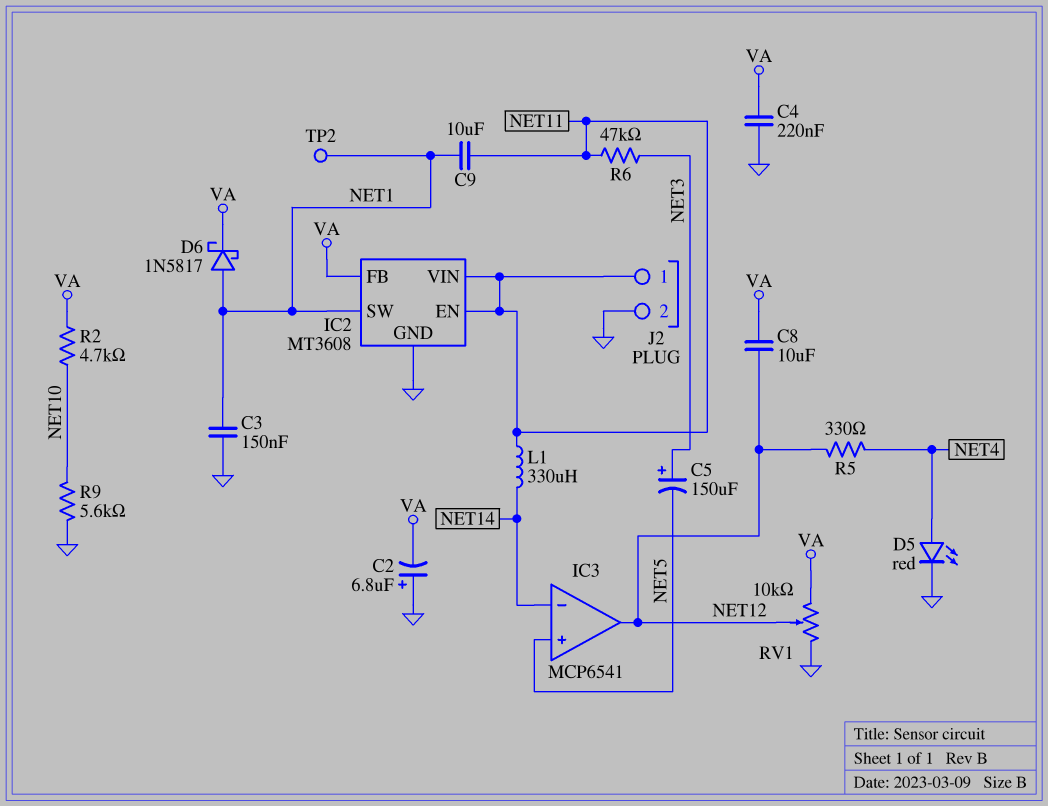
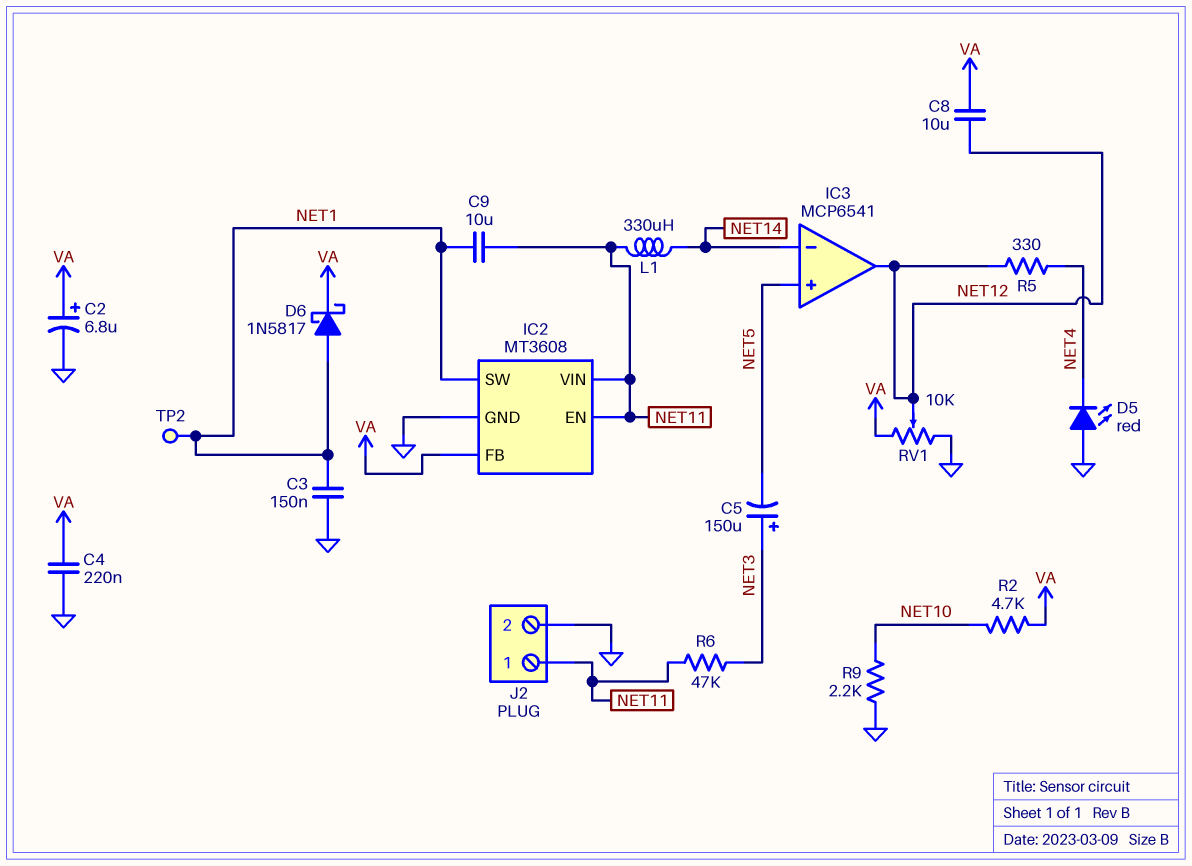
C2: 6.8uF (plus GND, minus VA) -> 6.8uF (plus VA, minus GND)
D5: LED red (A NET4, K GND) -> LED red (A GND, K NET4)
R9: 5.6k (GND, NET10) -> 2.2k (GND, NET10)

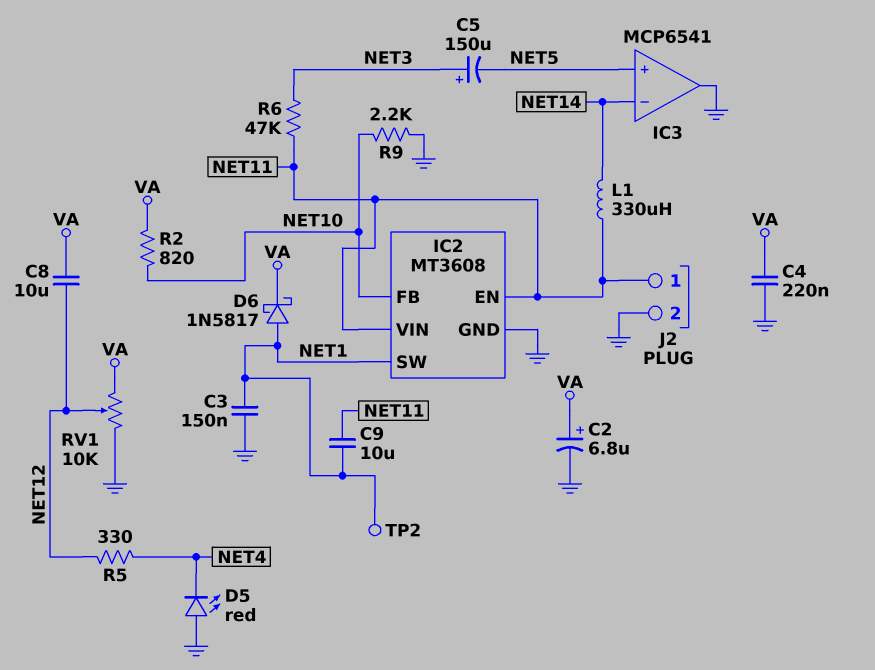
IC2 pin FB: VA -> NET10
IC3 pin out: NET12 -> GND
R2: 4.7k (NET10, VA) -> 820 (NET10, VA)

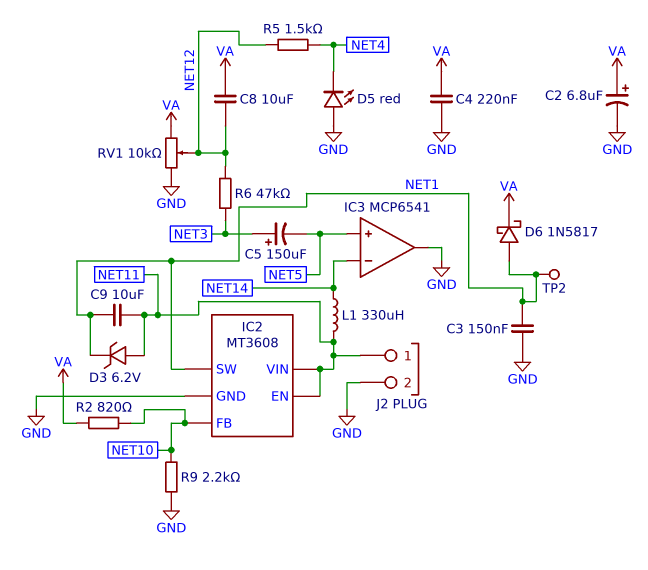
D3: none -> zener 6.2V (A NET11, K NET1)
R5: 330 (NET4, NET12) -> 1.5k (NET4, NET12)
R6: 47k (NET3, NET11) -> 47k (NET3, NET12)

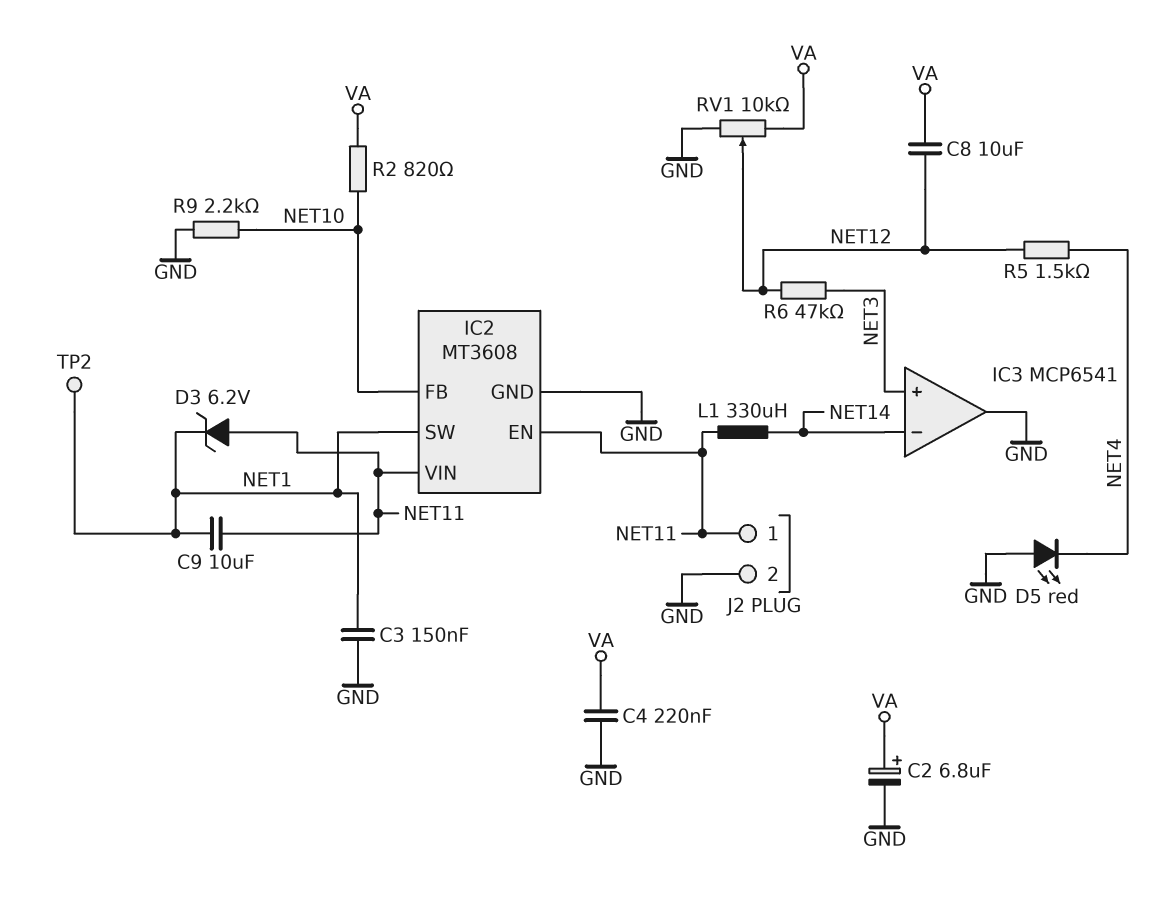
C5: 150uF (plus NET3, minus NET5) -> none
D6: schottky 1N5817 (A NET1, K VA) -> none
IC3 pin in+: NET5 -> NET3

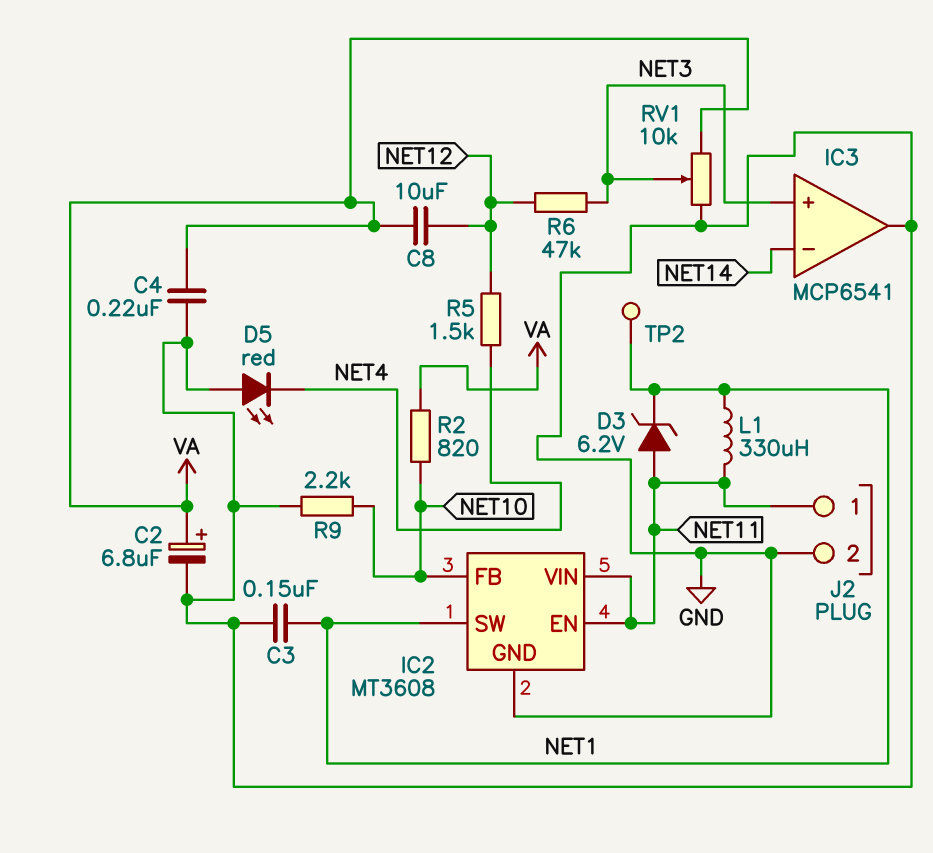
C9: 10uF (NET1, NET11) -> none
L1: 330uH (NET11, NET14) -> 330uH (NET1, NET11)
RV1: 10k (GND, VA, wiper NET12) -> 10k (GND, VA, wiper NET3)

